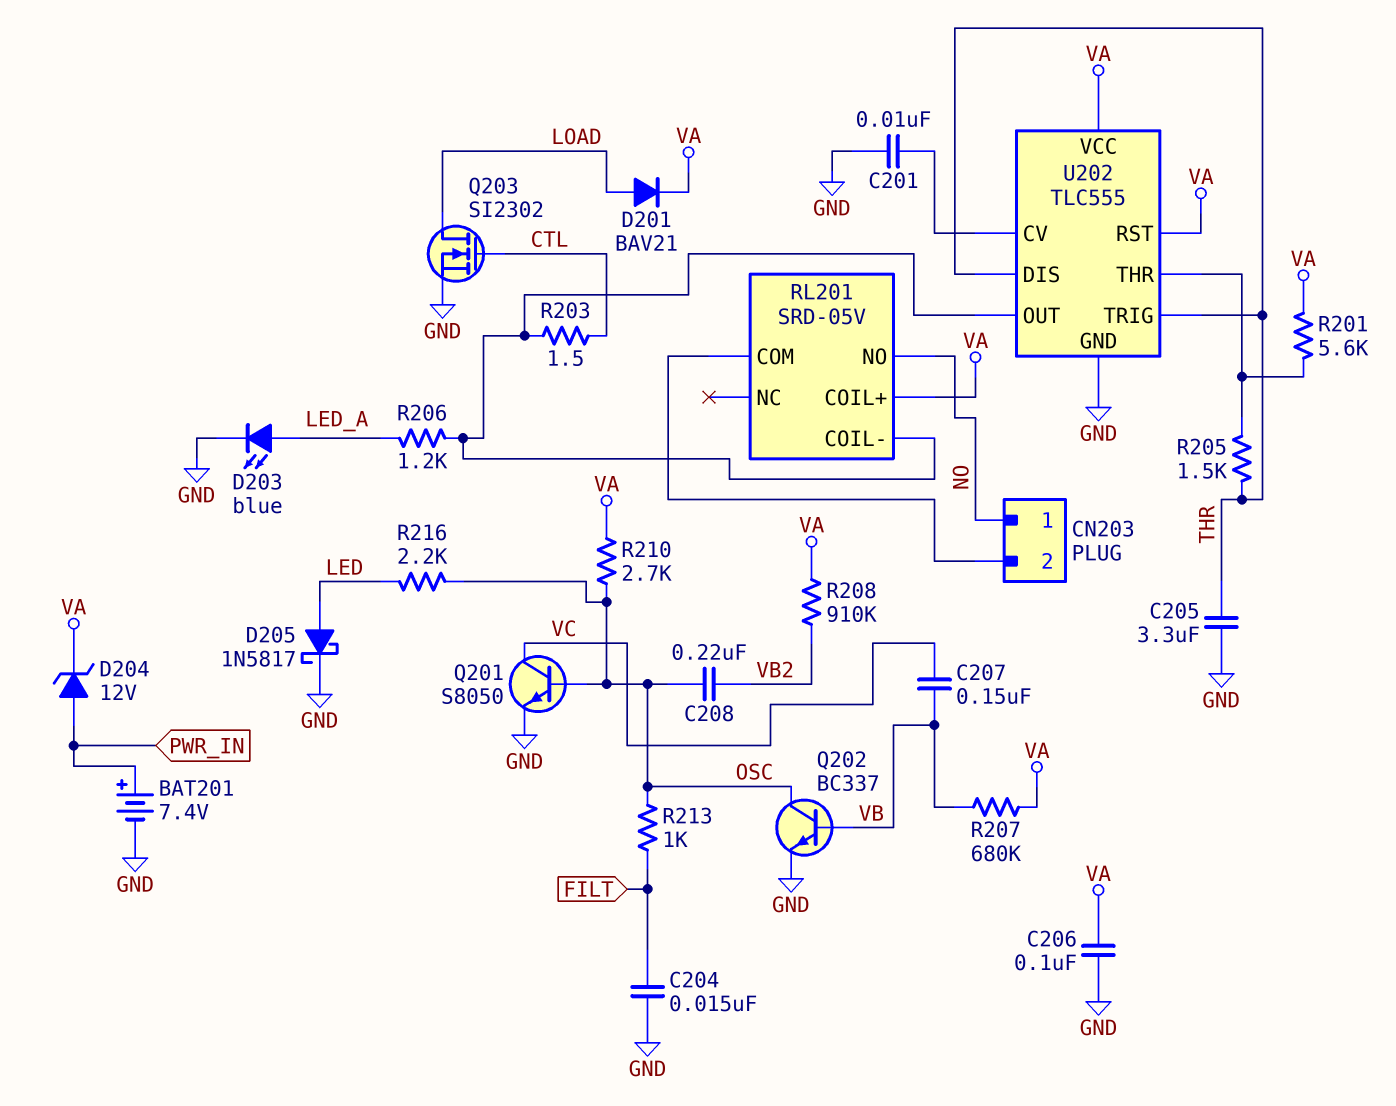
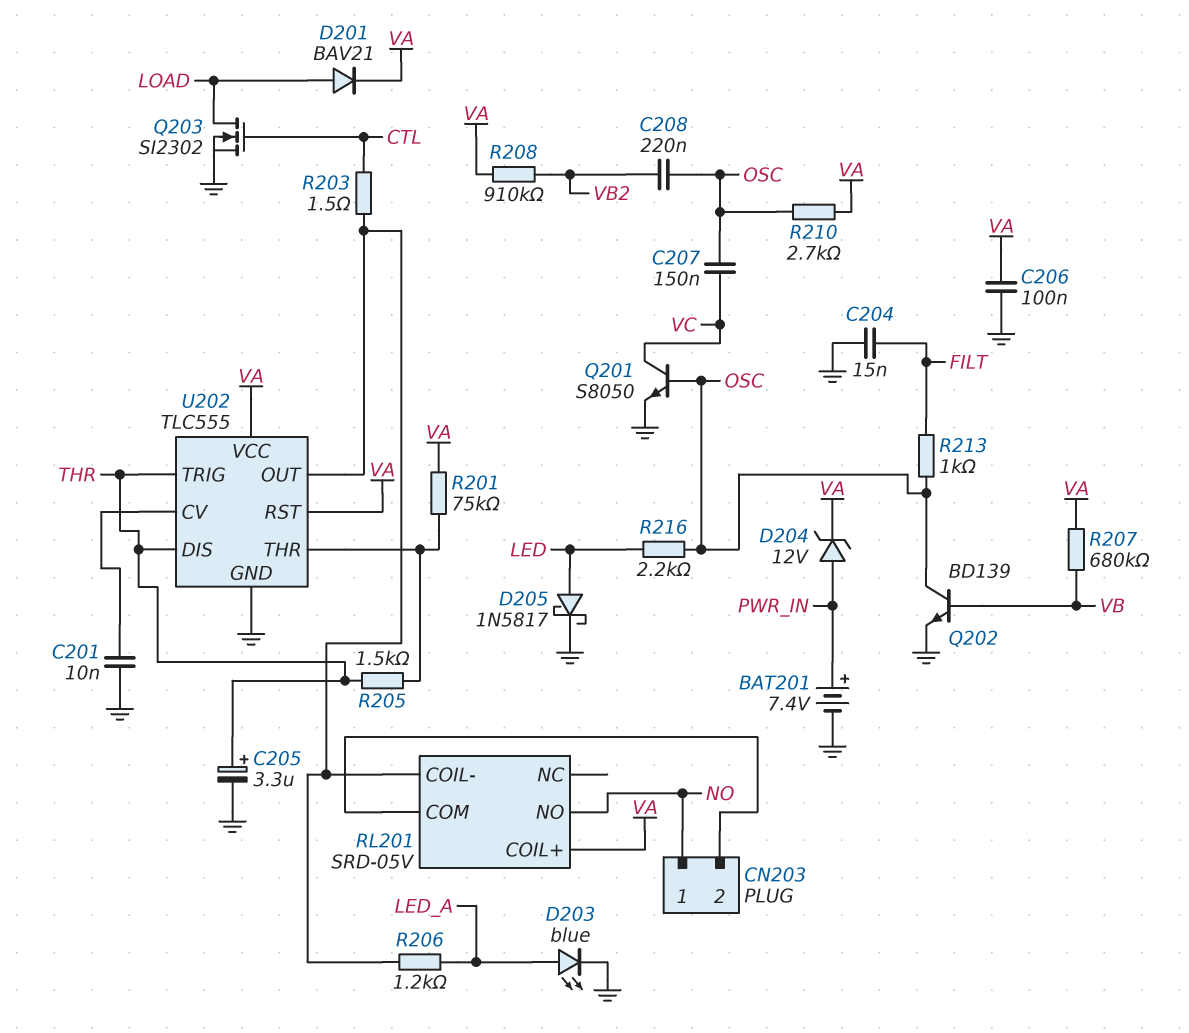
C205: 3.3uF (GND, THR) -> 3.3uF (plus THR, minus GND)
C207: 150nF (VB, VC) -> 150nF (OSC, VC)
Q202: NPN BC337 (B VB, C OSC, E GND) -> NPN BD139 (B VB, C OSC, E GND)
R201: 5.6k (U202/THR, VA) -> 75k (U202/THR, VA)

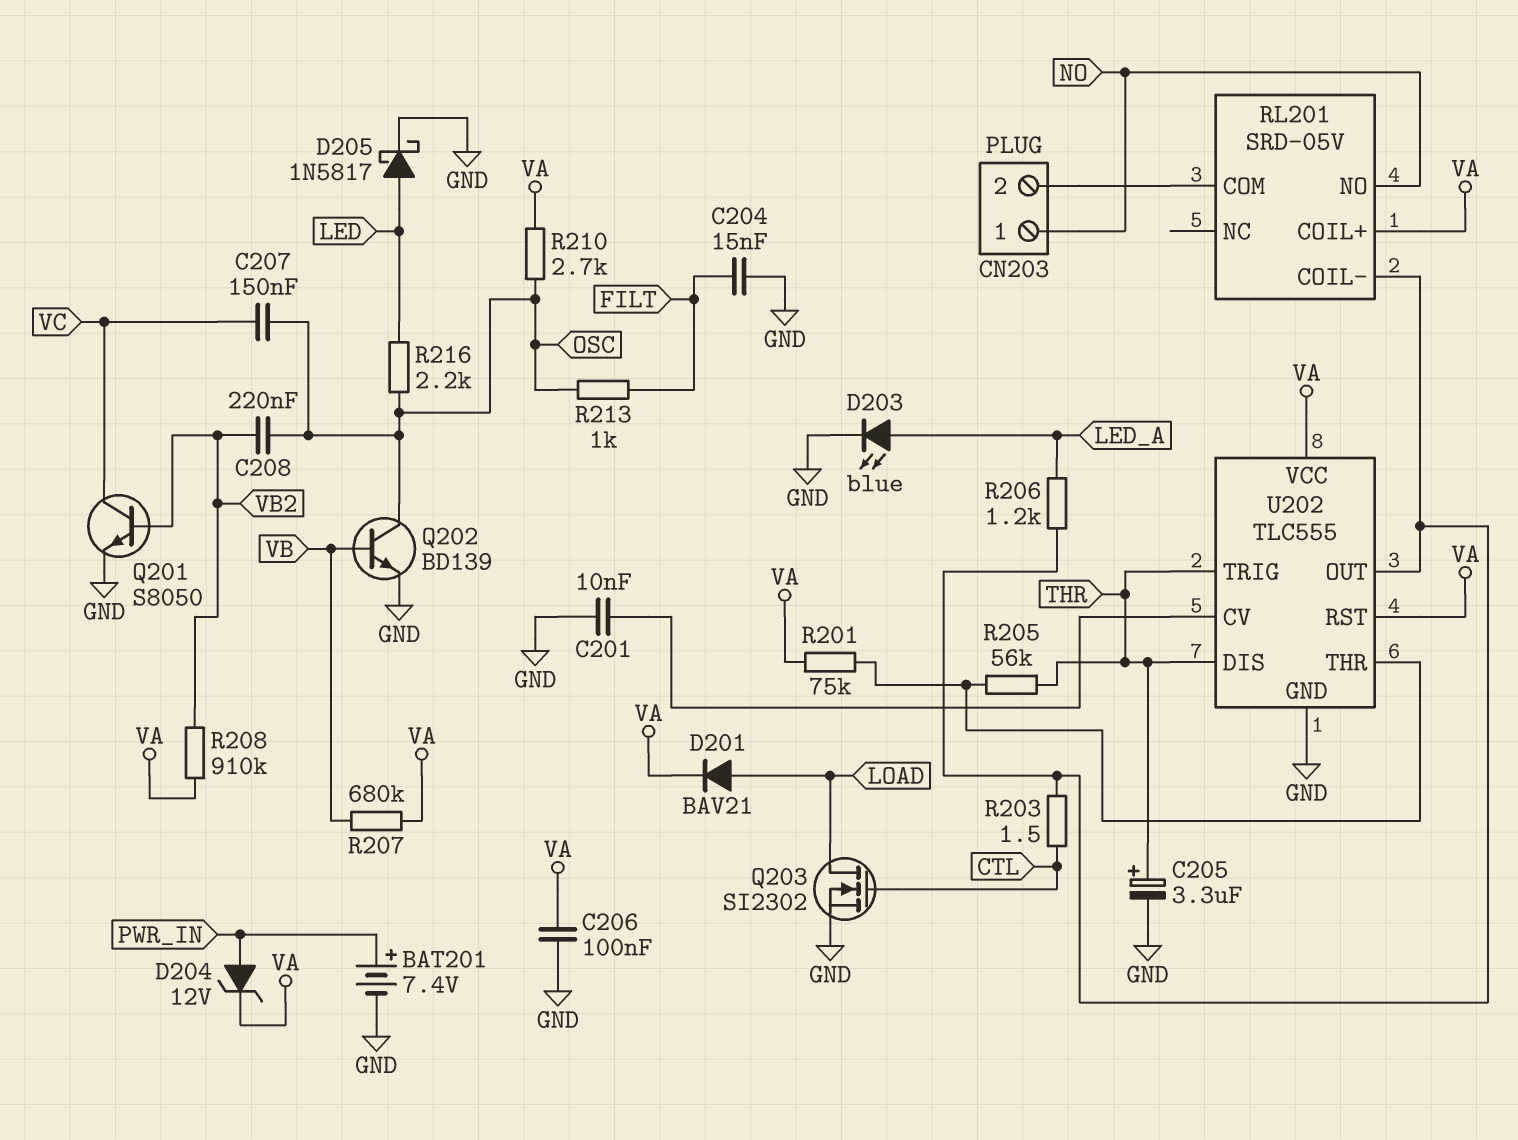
Q201: NPN S8050 (B OSC, C VC, E GND) -> NPN S8050 (B VB2, C VC, E GND)
R205: 1.5k (THR, U202/THR) -> 56k (THR, U202/THR)

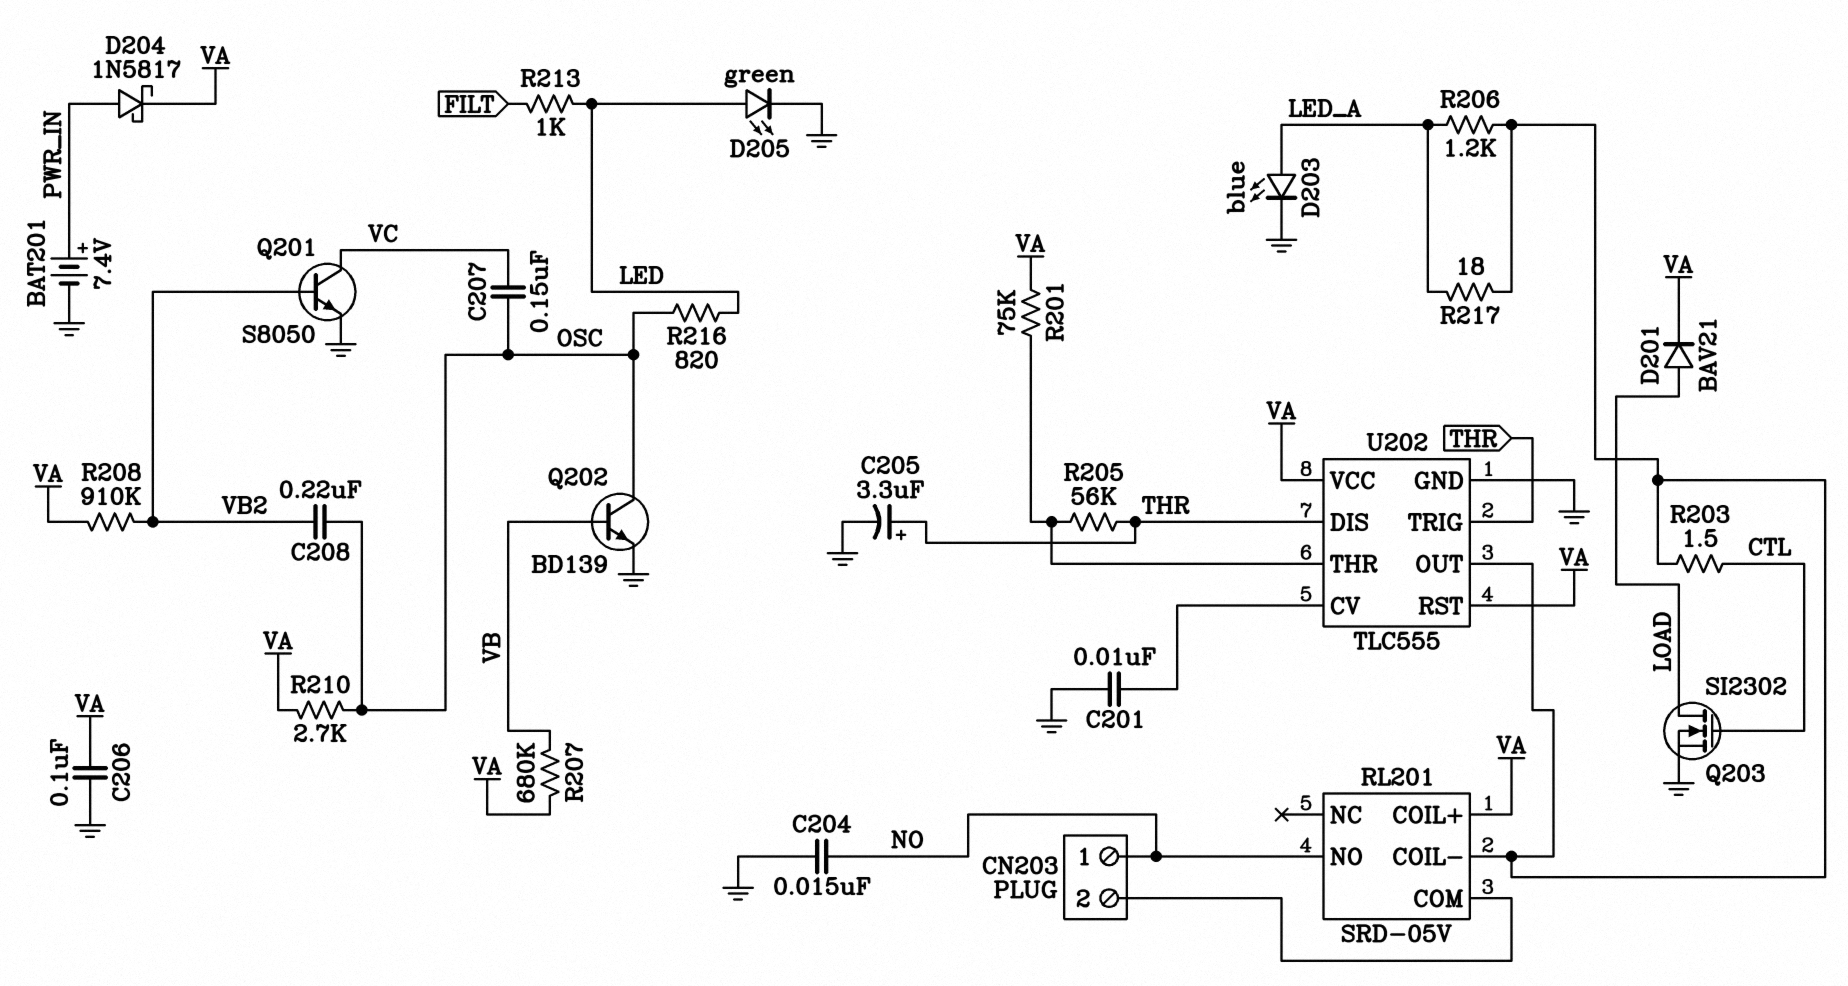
C204: 15nF (FILT, GND) -> 15nF (GND, NO)
D204: zener 12V (A PWR_IN, K VA) -> schottky 1N5817 (A PWR_IN, K VA)
D205: schottky 1N5817 (A LED, K GND) -> LED green (A LED, K GND)
R213: 1k (FILT, OSC) -> 1k (FILT, LED)
R216: 2.2k (LED, OSC) -> 820 (LED, OSC)
R217: none -> 18 (LED_A, RL201/COIL-)

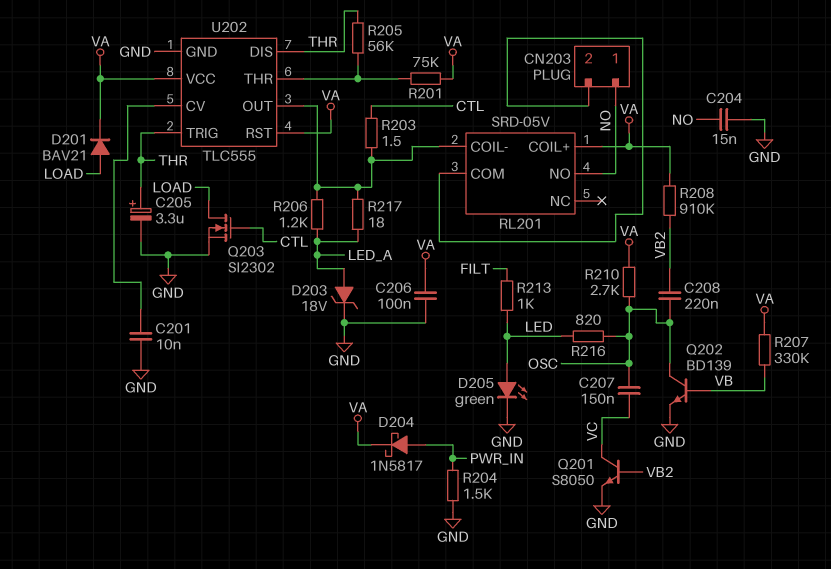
BAT201: 7.4V (plus PWR_IN, minus GND) -> none
D203: LED blue (A LED_A, K GND) -> zener 18V (A LED_A, K GND)
R204: none -> 1.5k (GND, PWR_IN)
R207: 680k (VA, VB) -> 330k (VA, VB)

